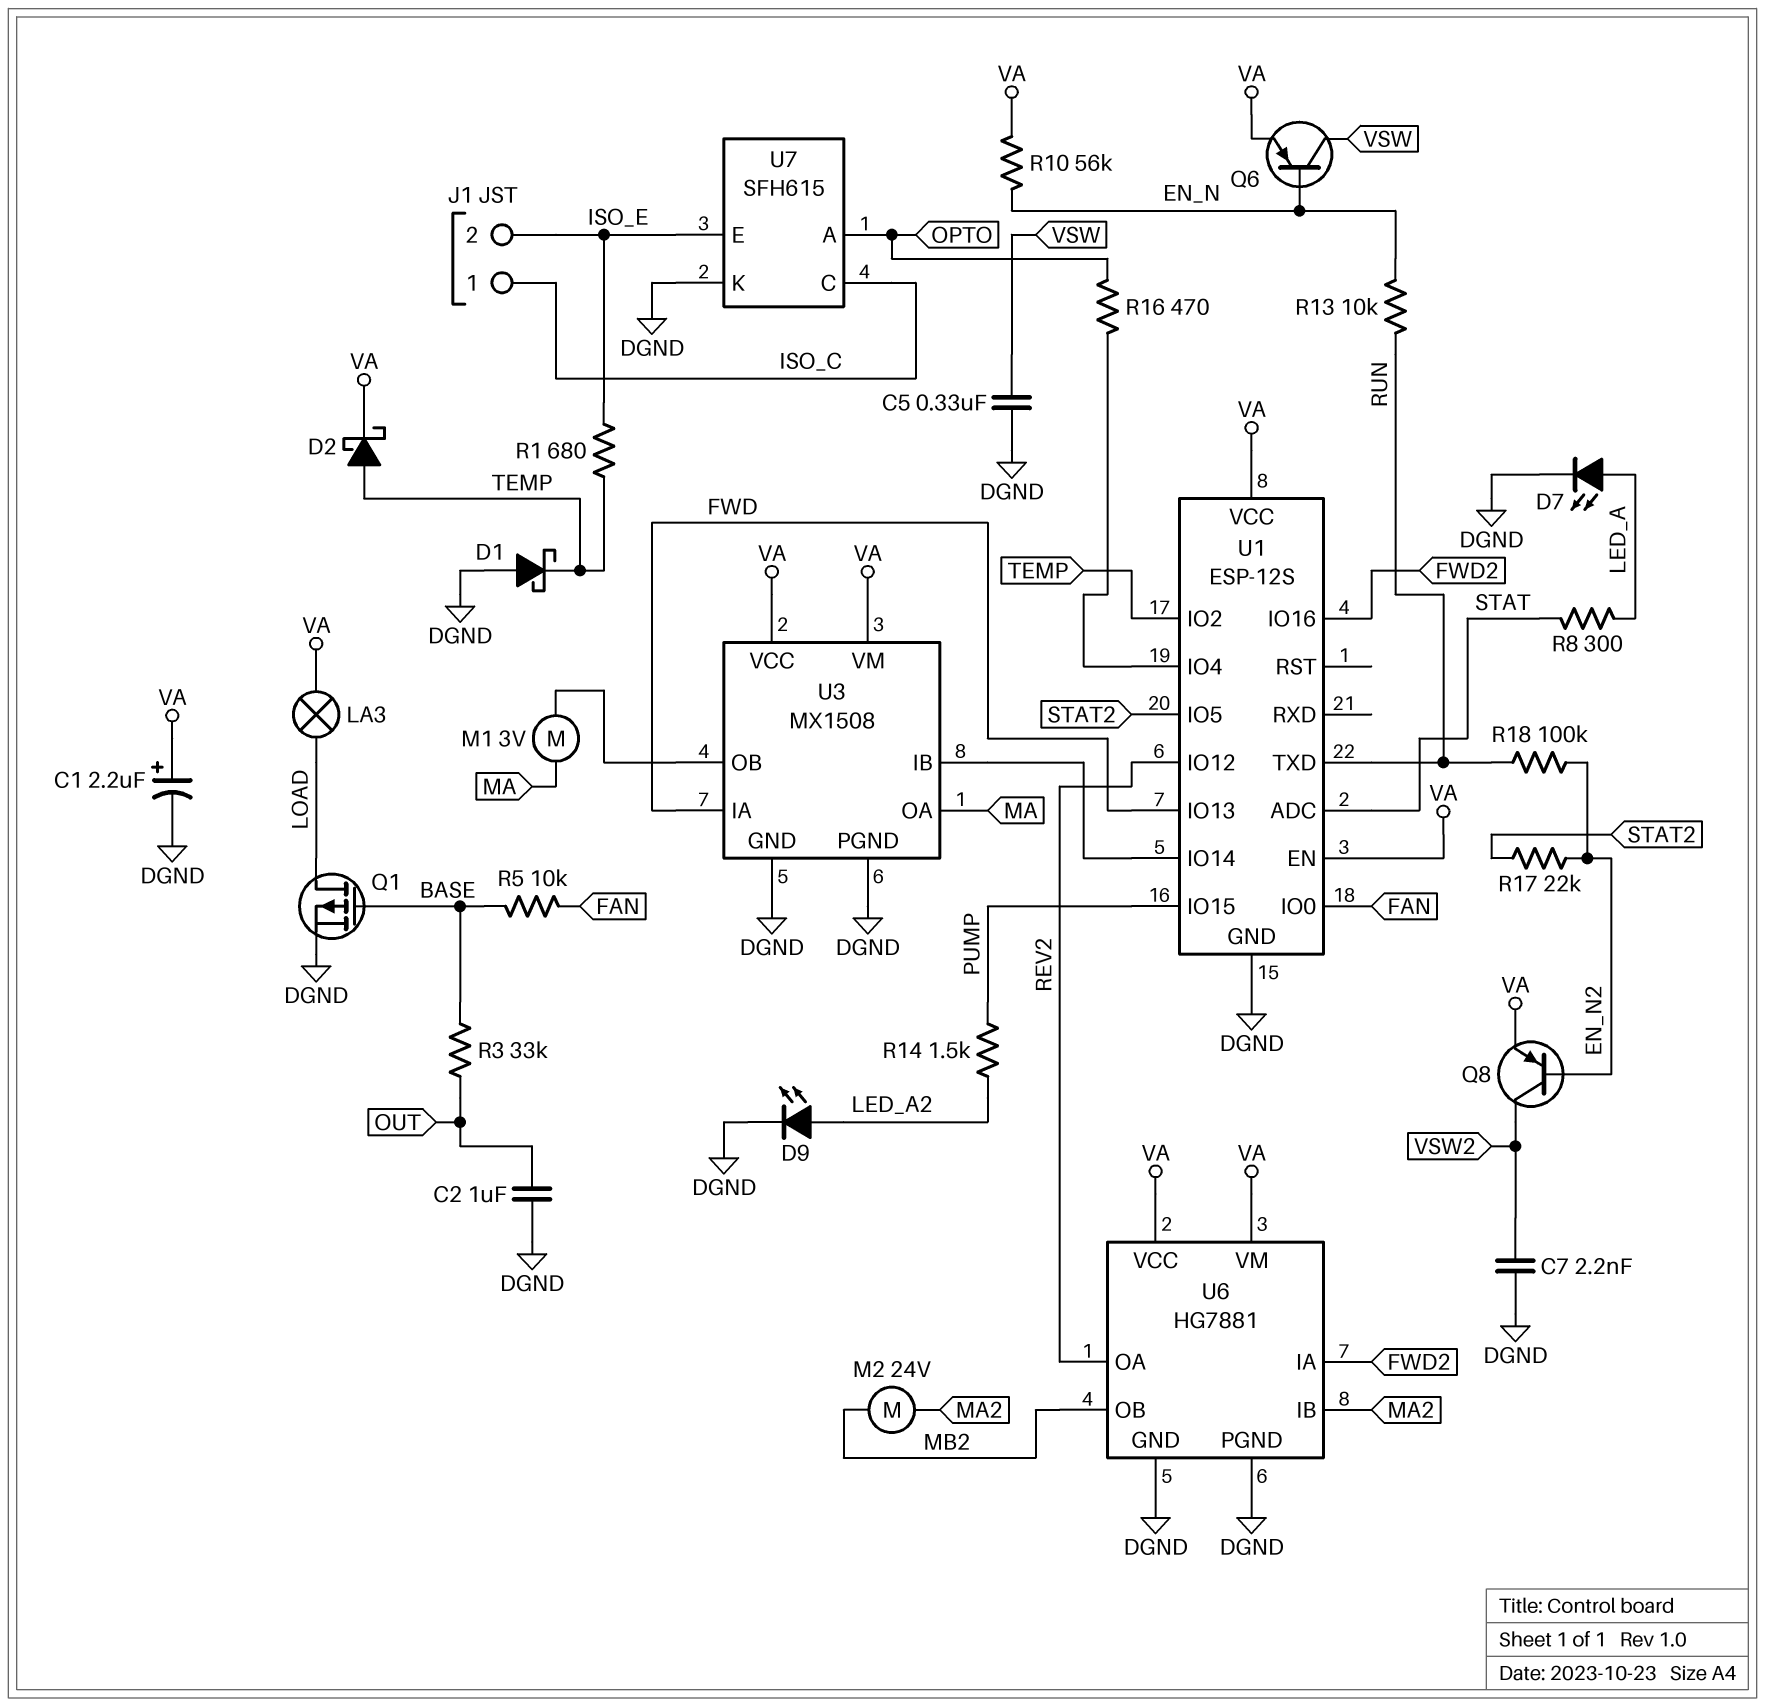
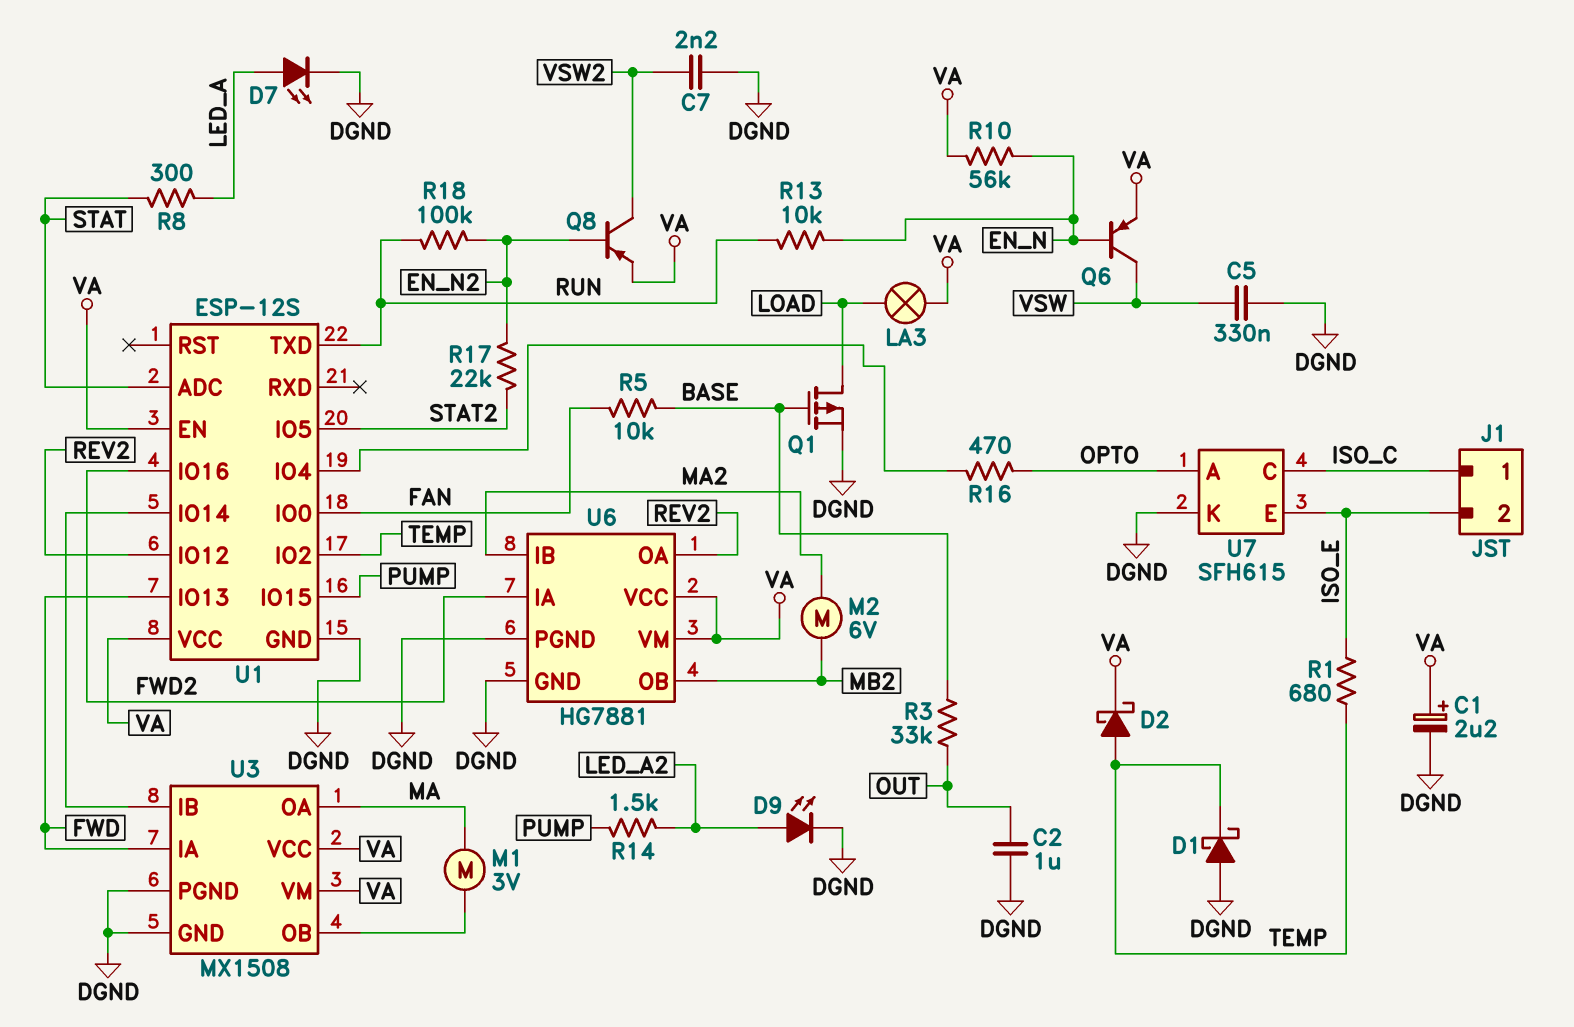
M2: motor 24V (MA2, MB2) -> motor 6V (MA2, MB2)

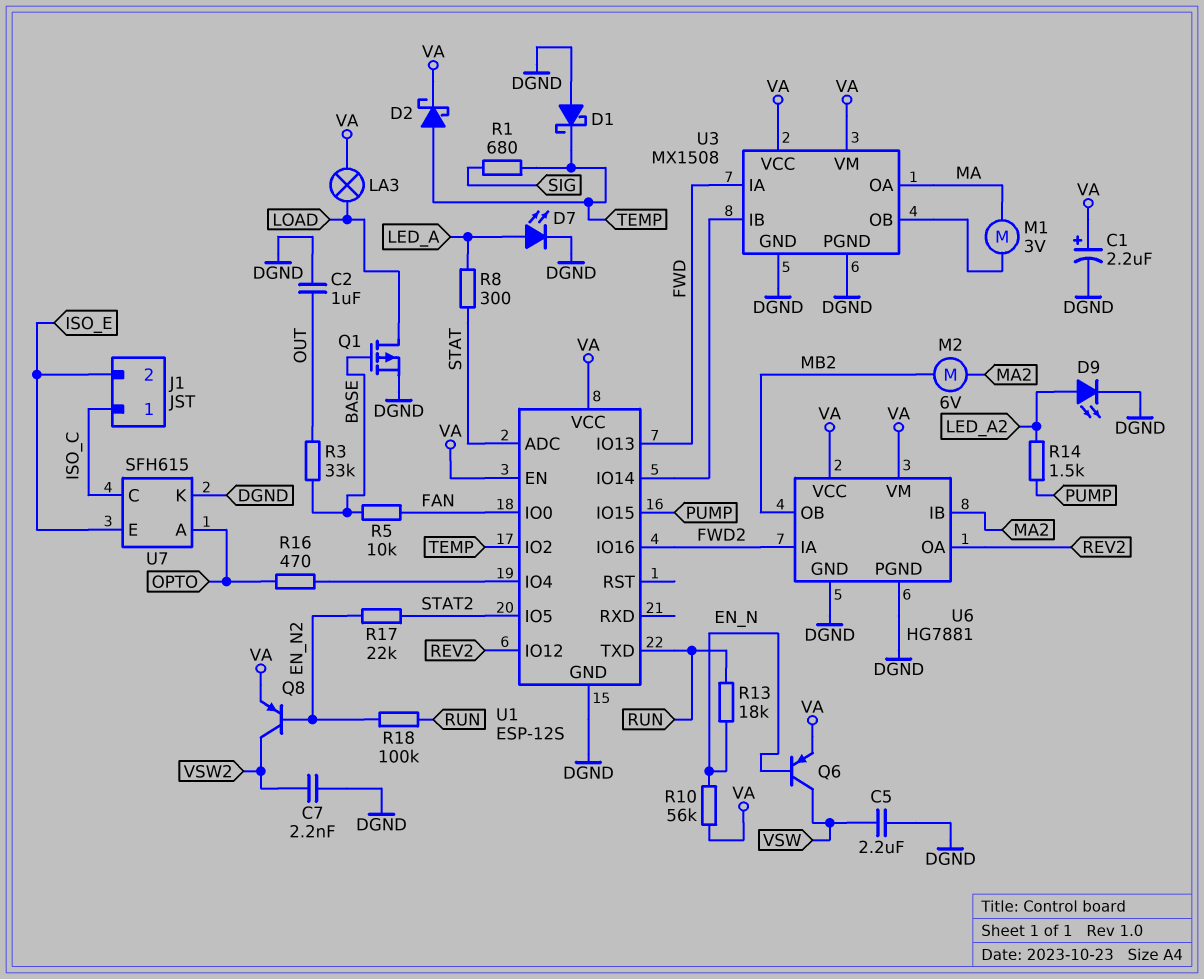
C5: 330nF (DGND, VSW) -> 2.2uF (DGND, VSW)
R1: 680 (ISO_E, TEMP) -> 680 (SIG, TEMP)
R13: 10k (EN_N, RUN) -> 18k (EN_N, RUN)

